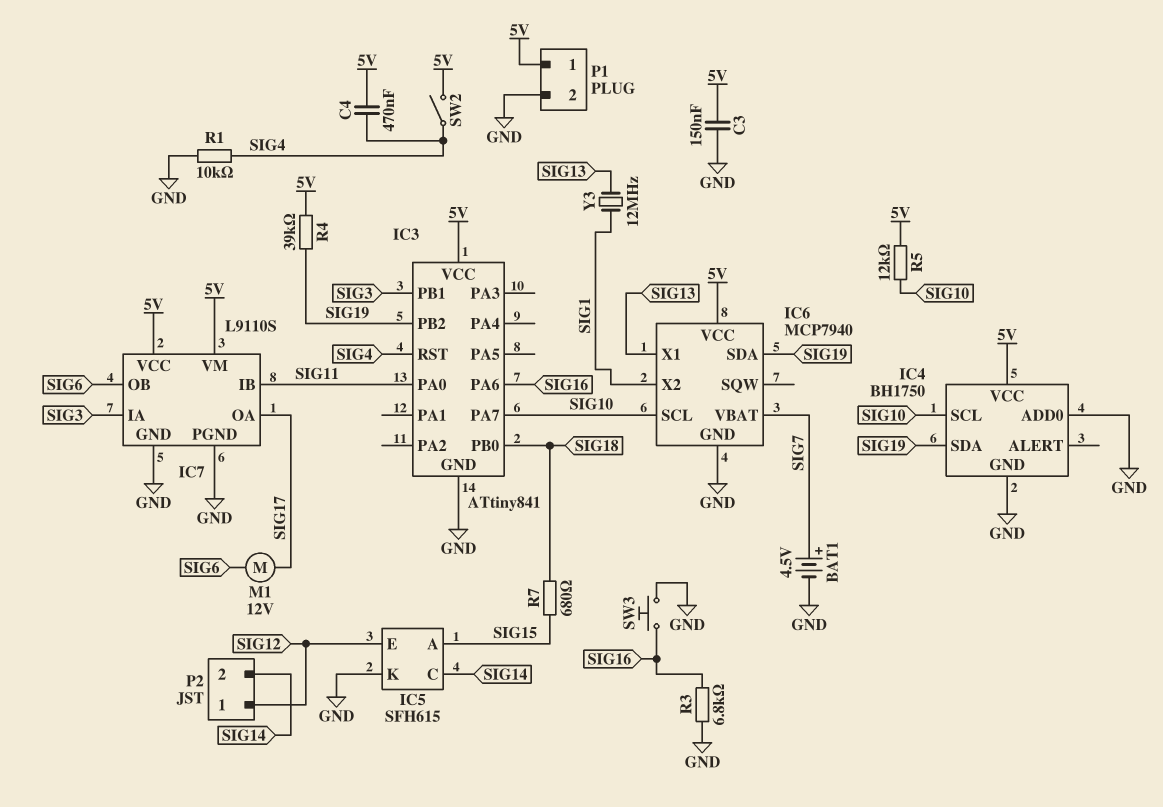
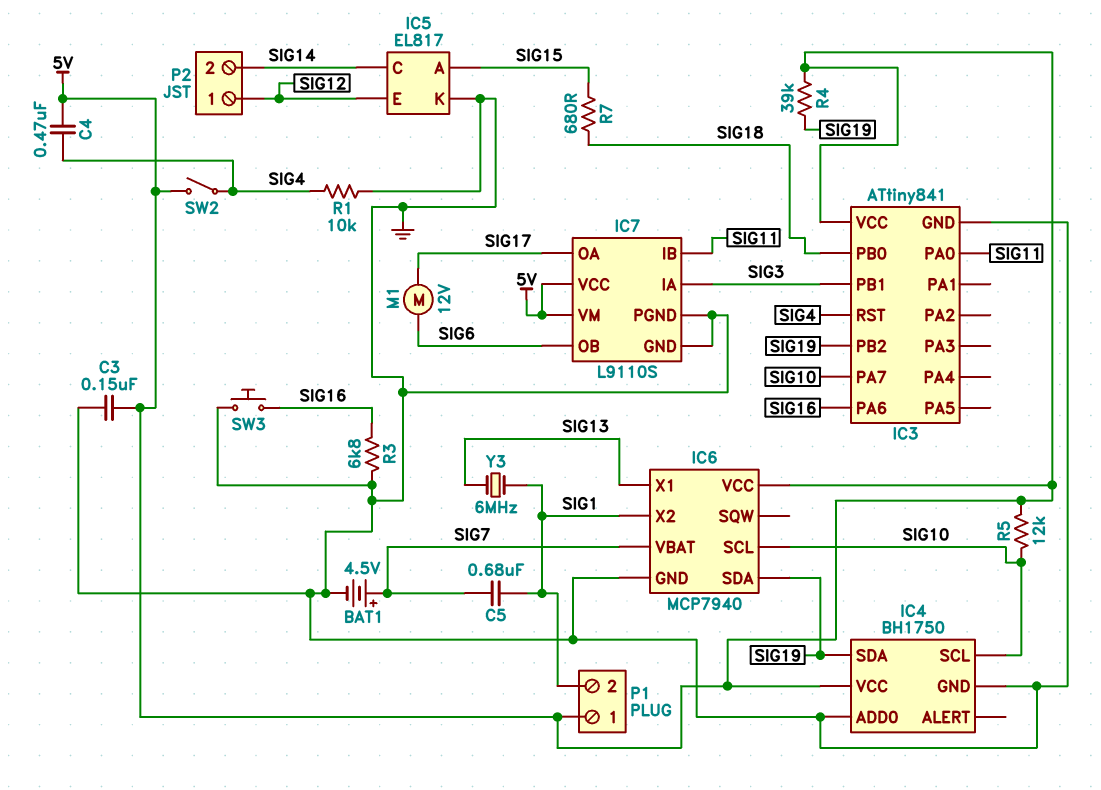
C5: none -> 680nF (SIG1, SIG7)
IC5: SFH615 -> EL817
P1 pin 2: GND -> SIG1
Y3: 12MHz (SIG1, SIG13) -> 6MHz (SIG1, SIG13)

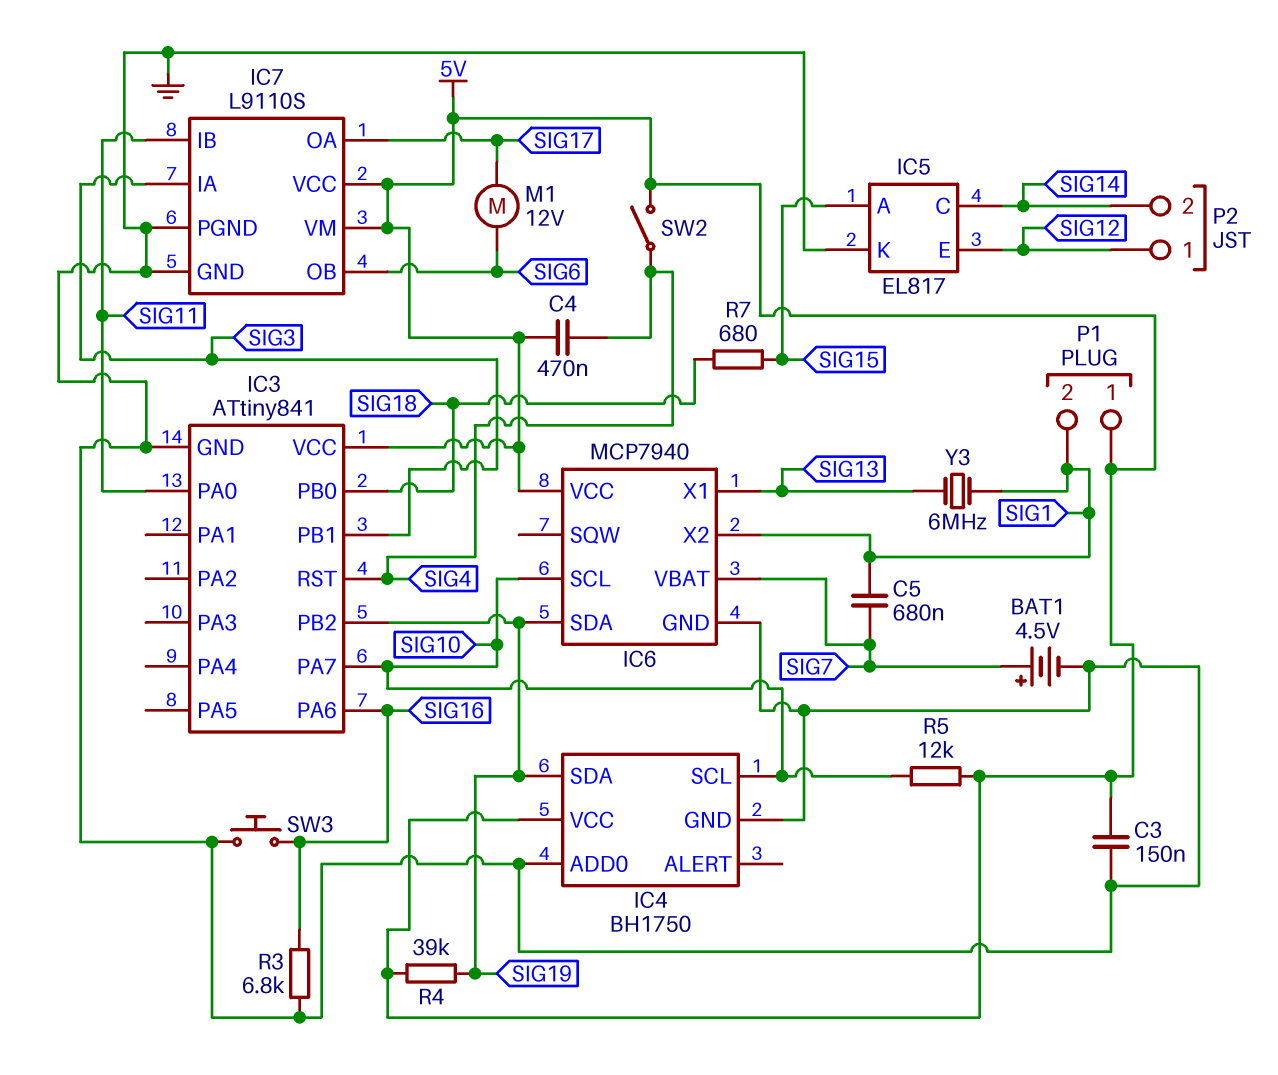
R1: 10k (GND, SIG4) -> none

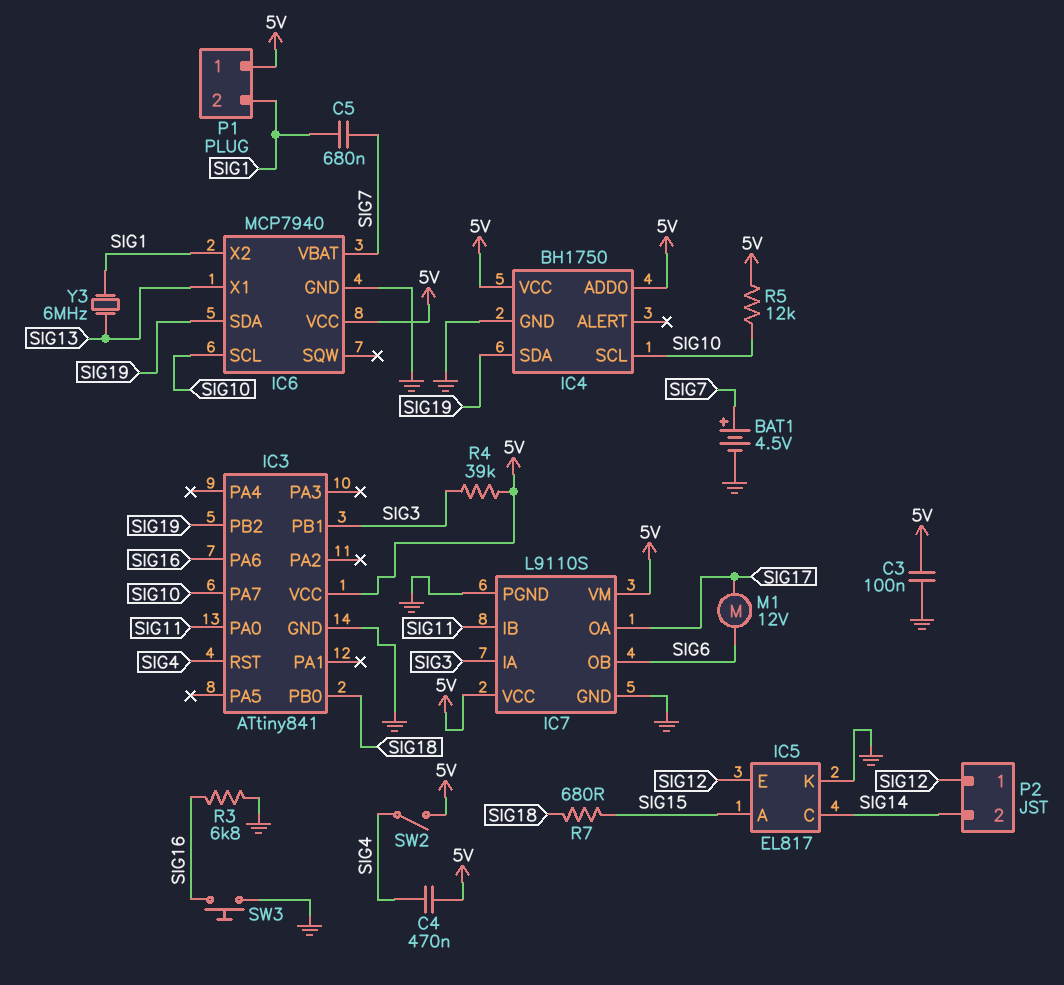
C3: 150nF (5V, GND) -> 100nF (5V, GND)
IC4 pin ADD0: GND -> 5V
R4: 39k (5V, SIG19) -> 39k (5V, SIG3)

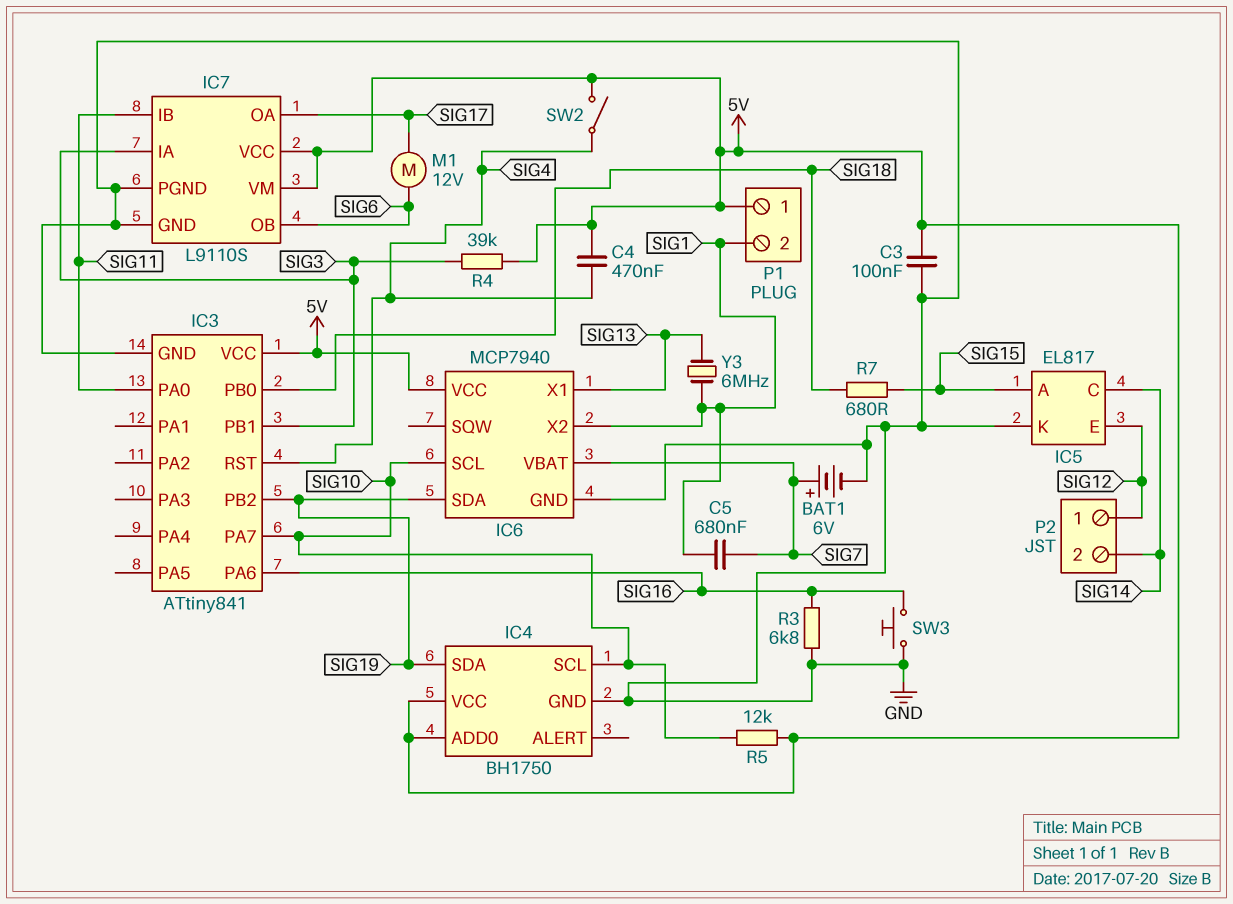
BAT1: 4.5V (plus SIG7, minus GND) -> 6V (plus SIG7, minus GND)

